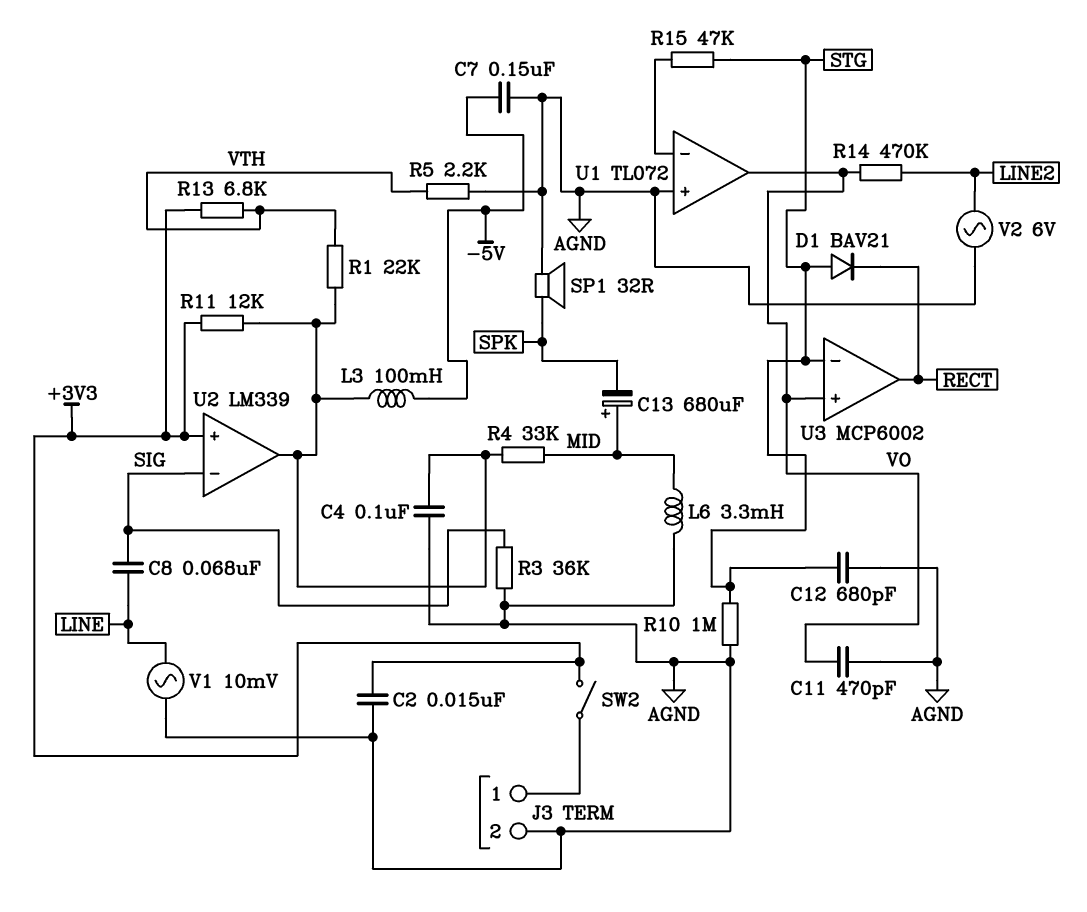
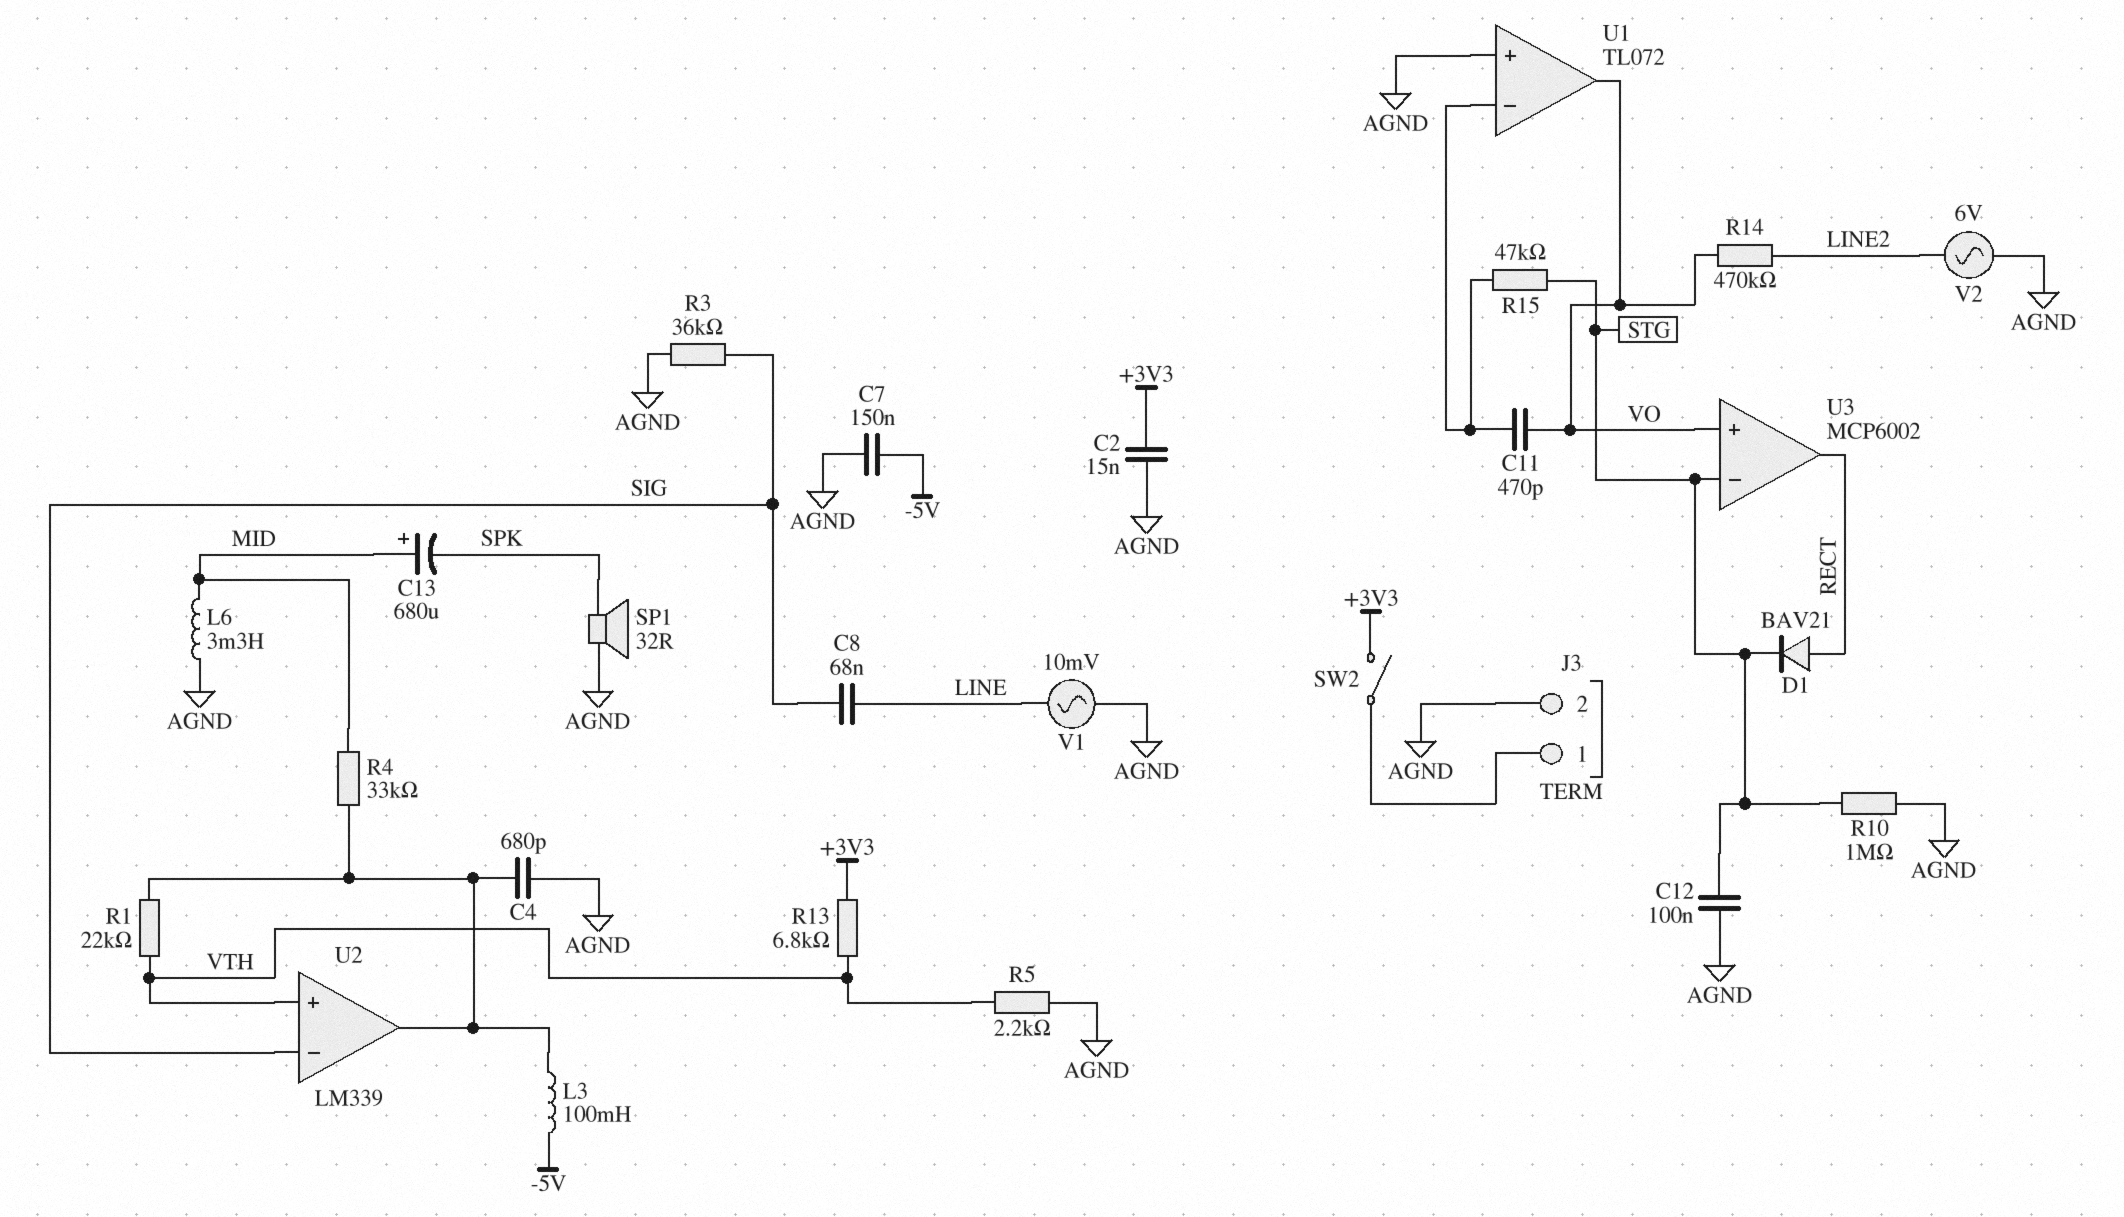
C4: 100nF (AGND, U2/out) -> 680pF (AGND, U2/out)
C11: 470pF (AGND, VO) -> 470pF (U1/in-, VO)
C12: 680pF (AGND, STG) -> 100nF (AGND, STG)
D1: diode BAV21 (A STG, K RECT) -> diode BAV21 (A RECT, K STG)
R11: 12k (+3V3, U2/out) -> none
U2 pin in+: +3V3 -> VTH

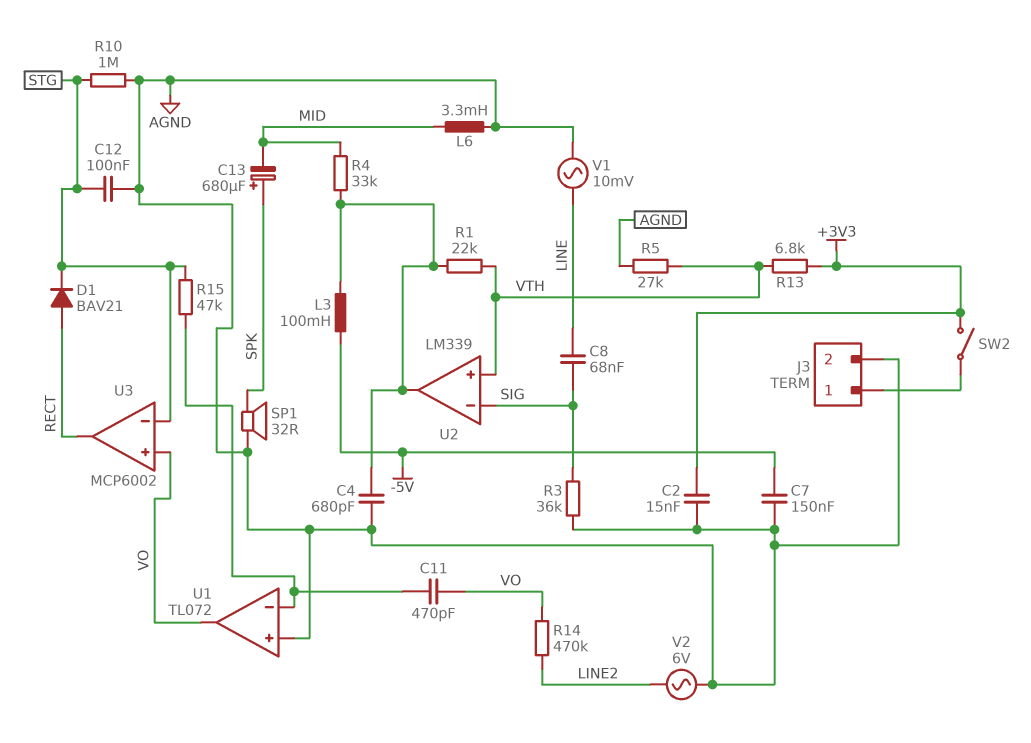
C13: 680uF (plus MID, minus SPK) -> 680uF (plus SPK, minus MID)
R5: 2.2k (AGND, VTH) -> 27k (AGND, VTH)

